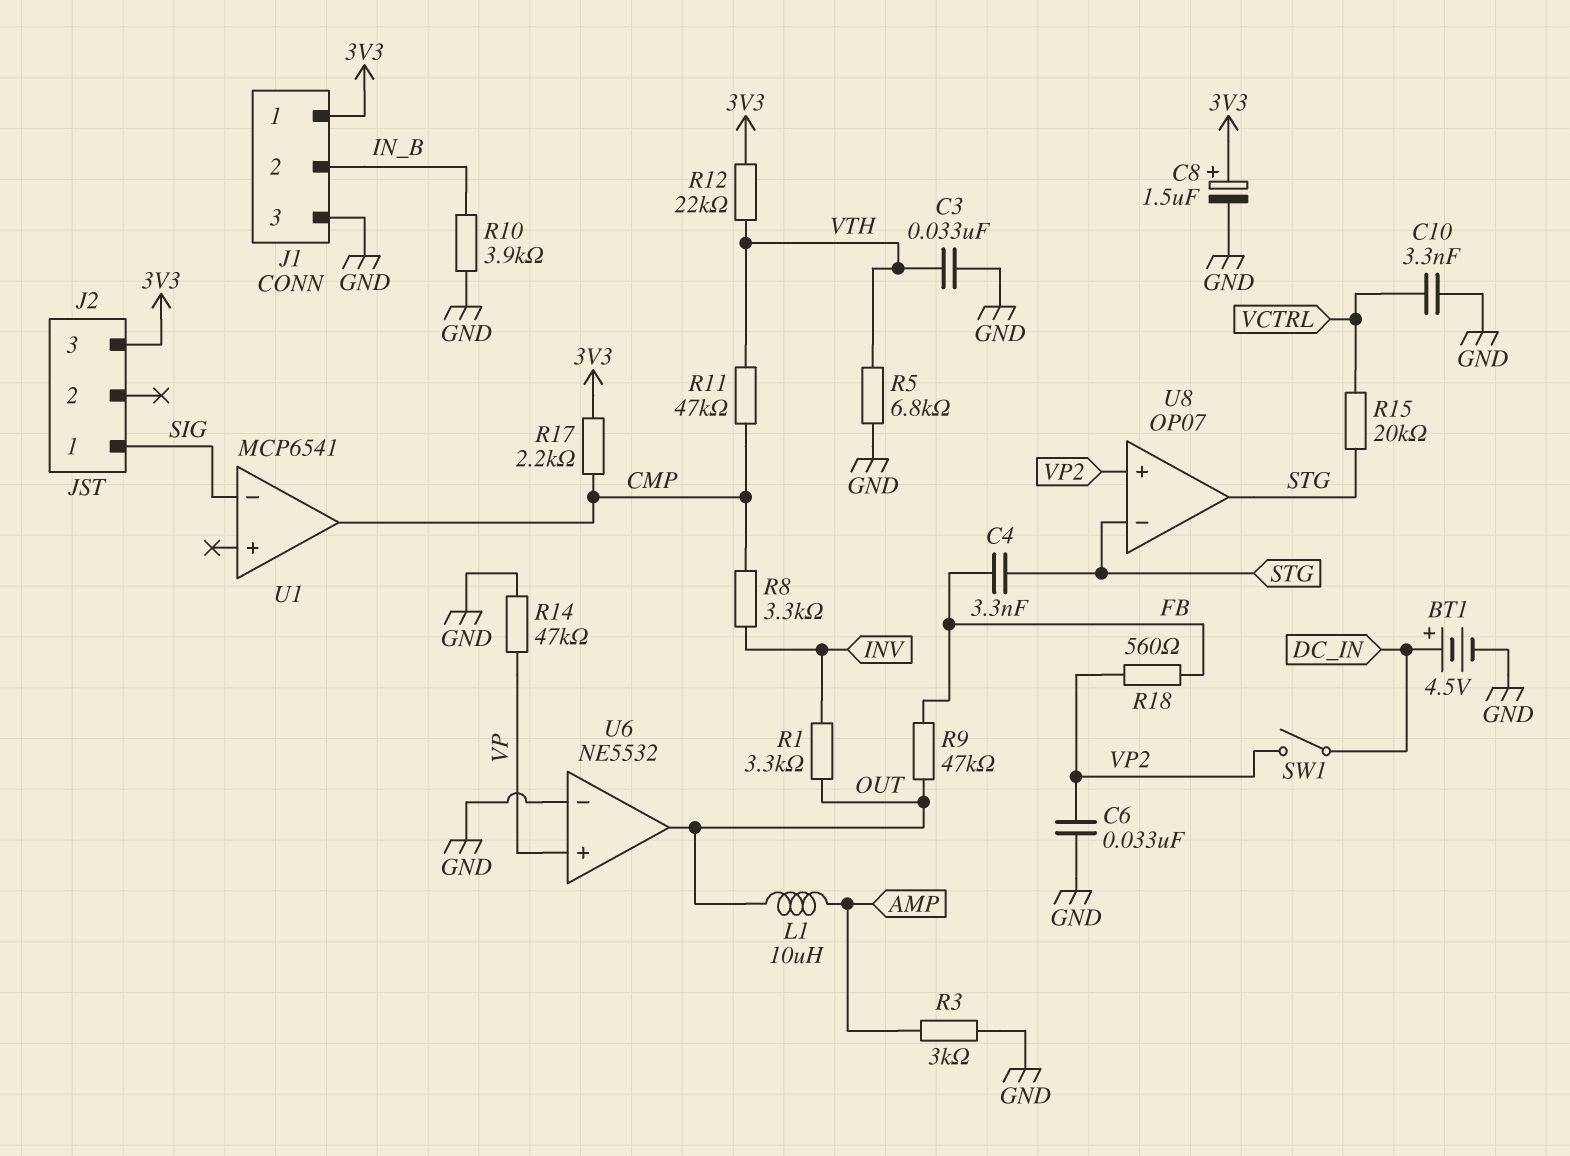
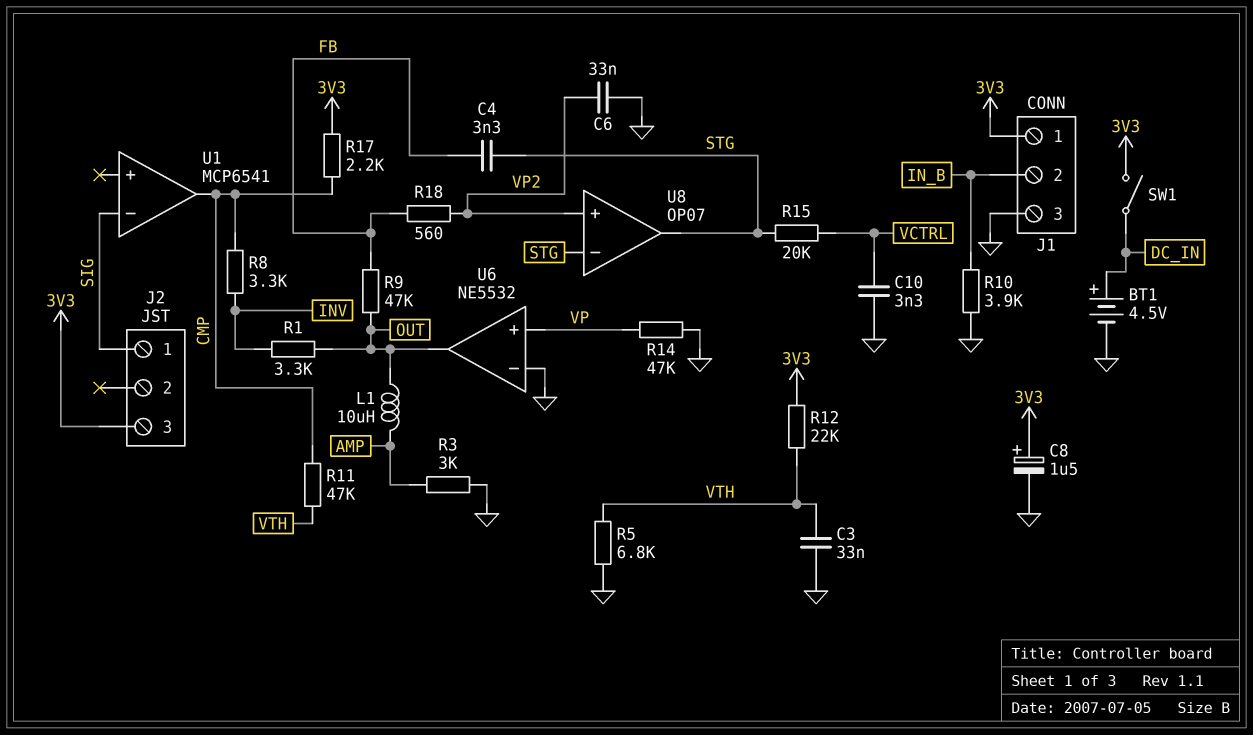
SW1: switch (DC_IN, VP2) -> switch (3V3, DC_IN)

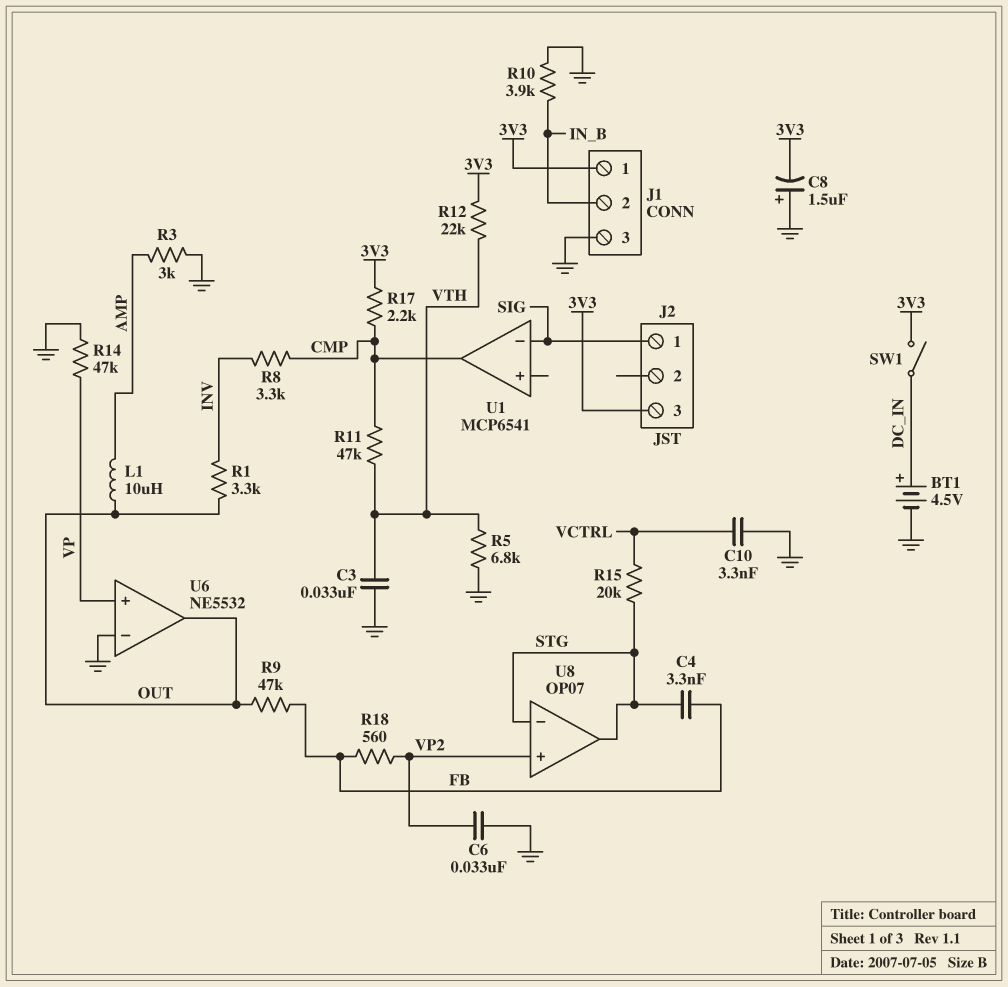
C8: 1.5uF (plus 3V3, minus GND) -> 1.5uF (plus GND, minus 3V3)

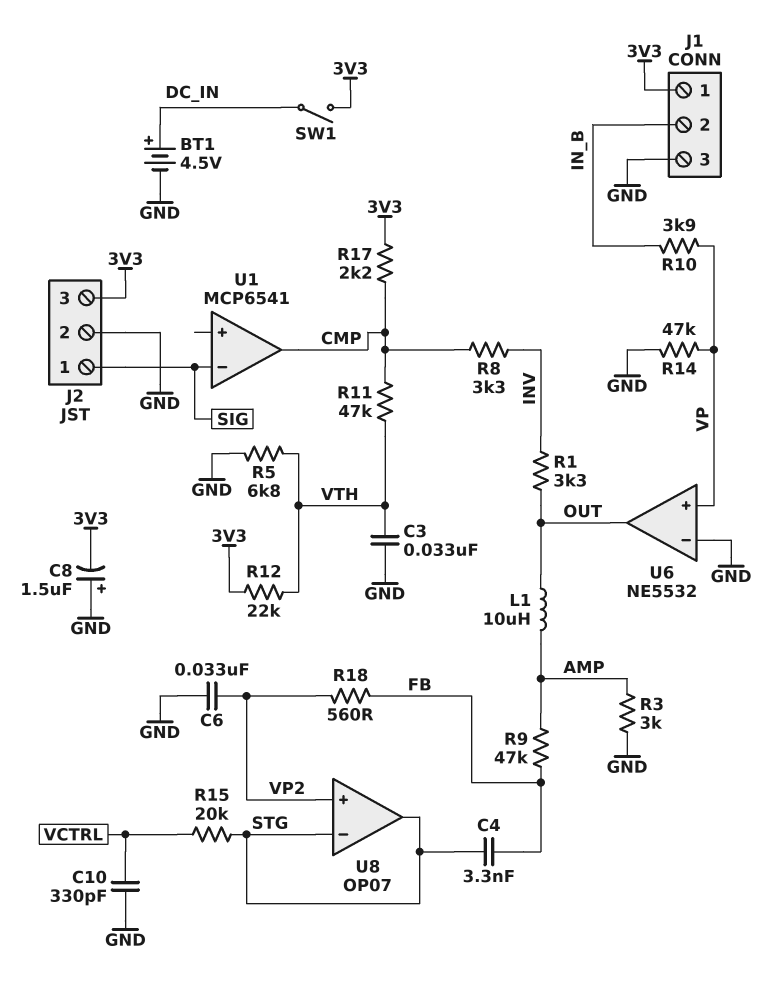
C10: 3.3nF (GND, VCTRL) -> 330pF (GND, VCTRL)
J2 pin 2: none -> GND
R9: 47k (FB, OUT) -> 47k (AMP, FB)
R10: 3.9k (GND, IN_B) -> 3.9k (IN_B, VP)

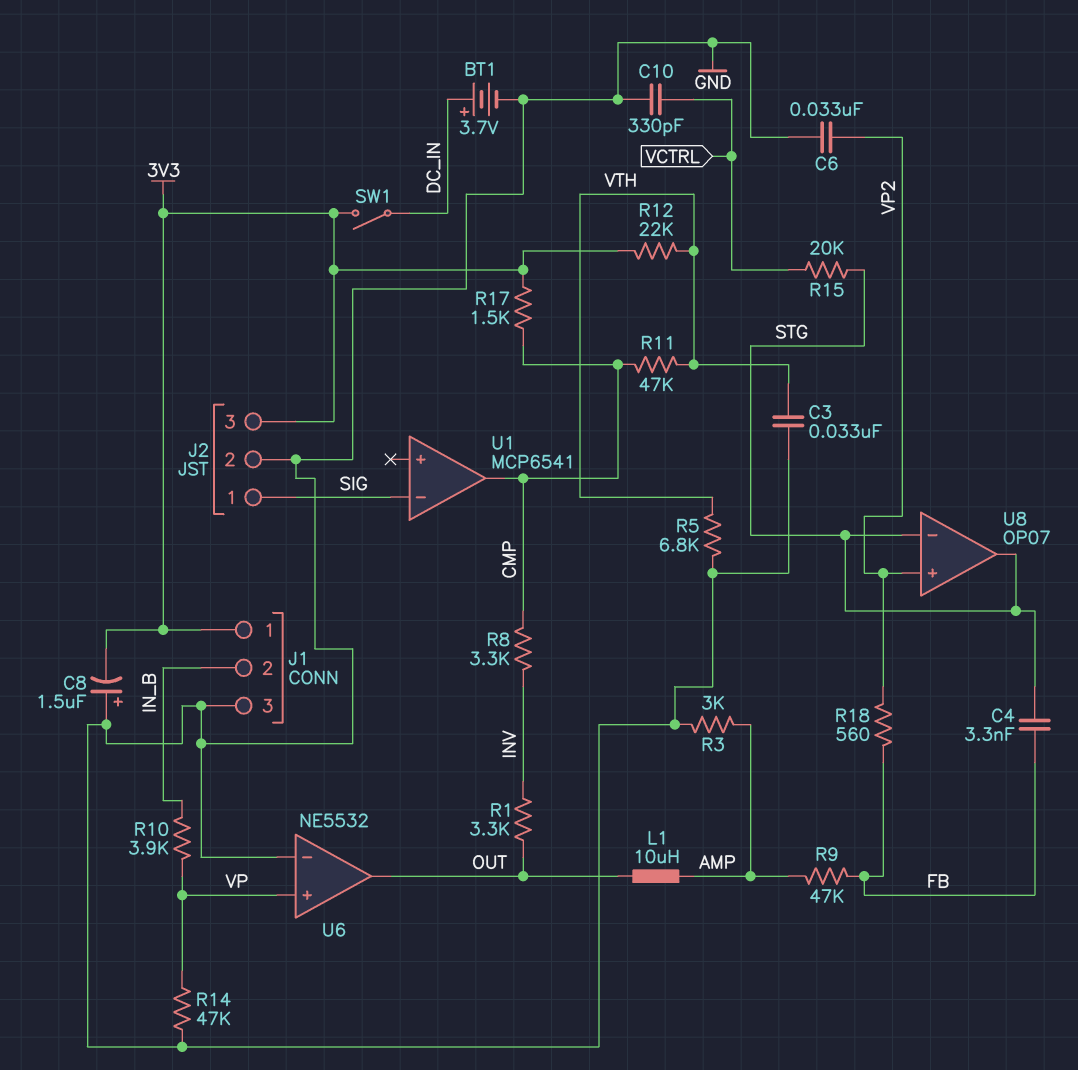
BT1: 4.5V (plus DC_IN, minus GND) -> 3.7V (plus DC_IN, minus GND)
R17: 2.2k (3V3, CMP) -> 1.5k (3V3, CMP)

